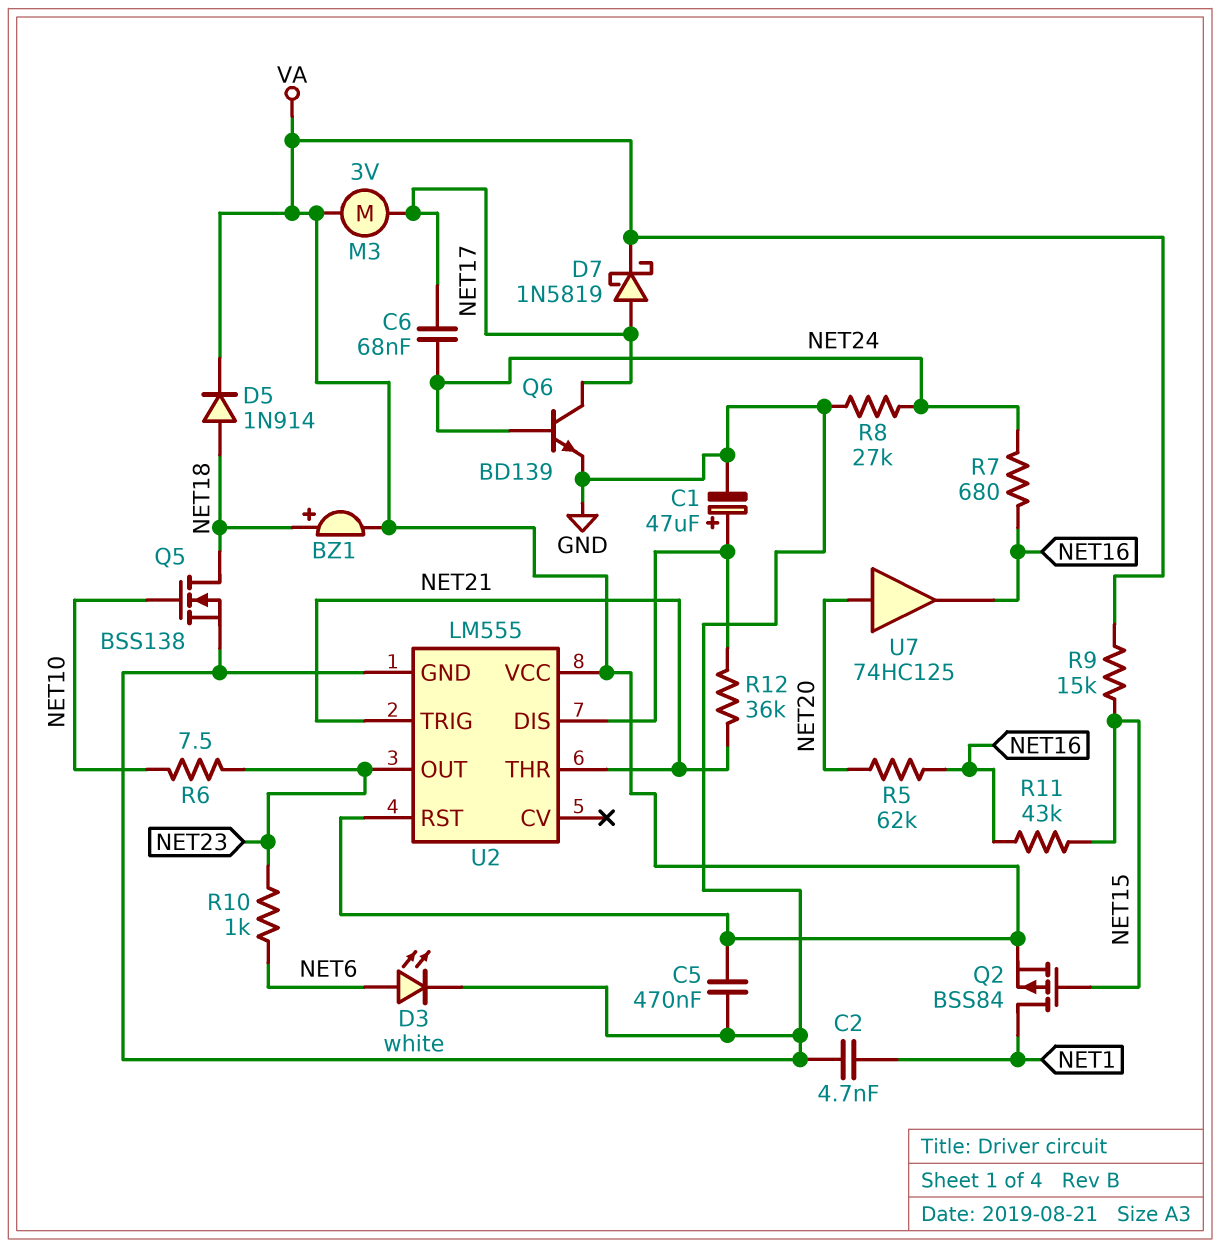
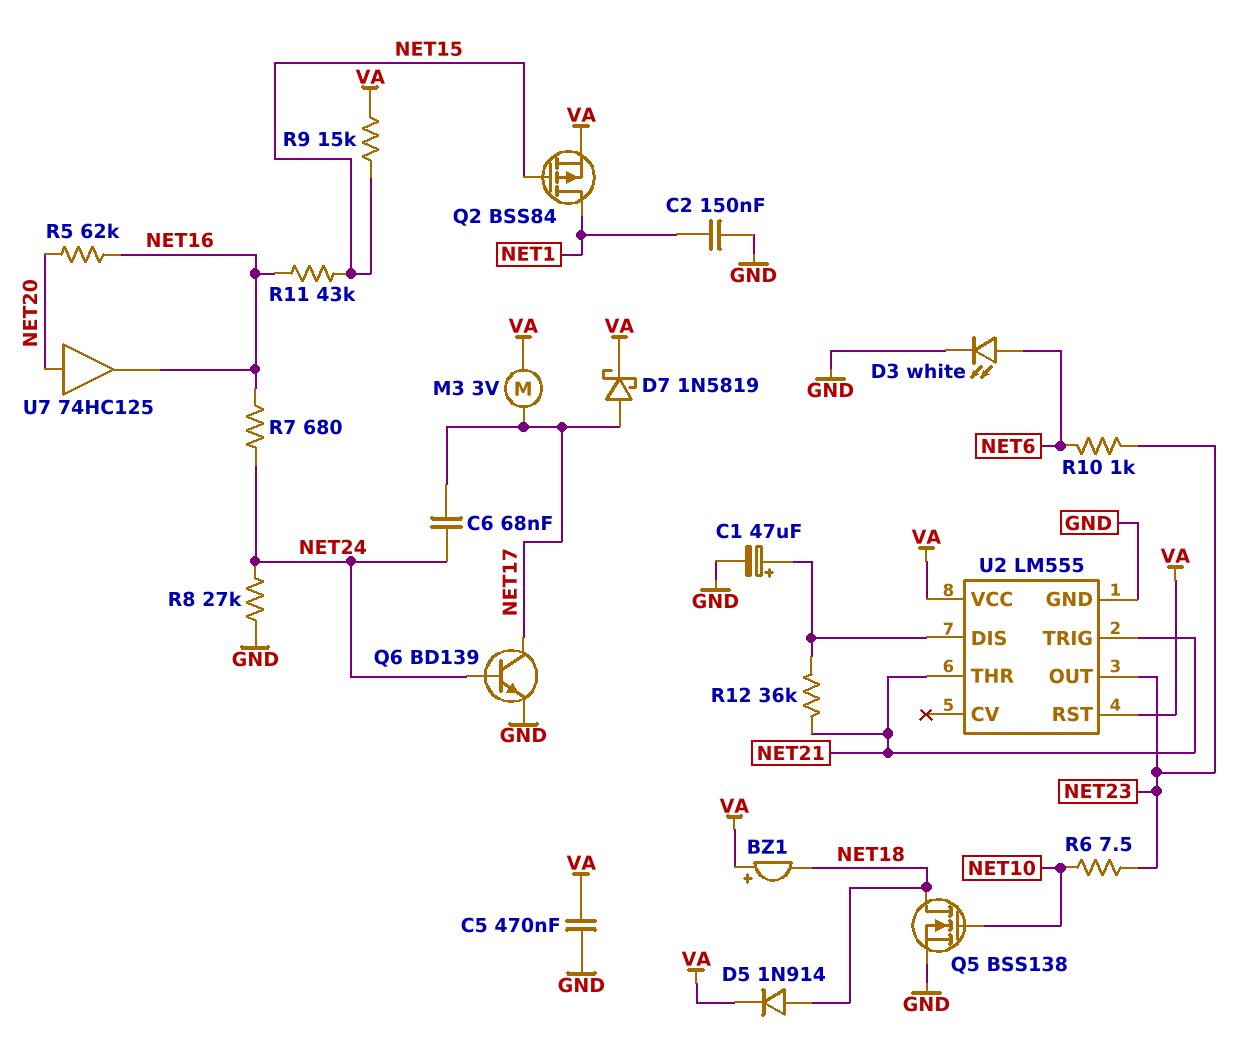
BZ1: buzzer (plus NET18, minus VA) -> buzzer (plus VA, minus NET18)
C2: 4.7nF (GND, NET1) -> 150nF (GND, NET1)

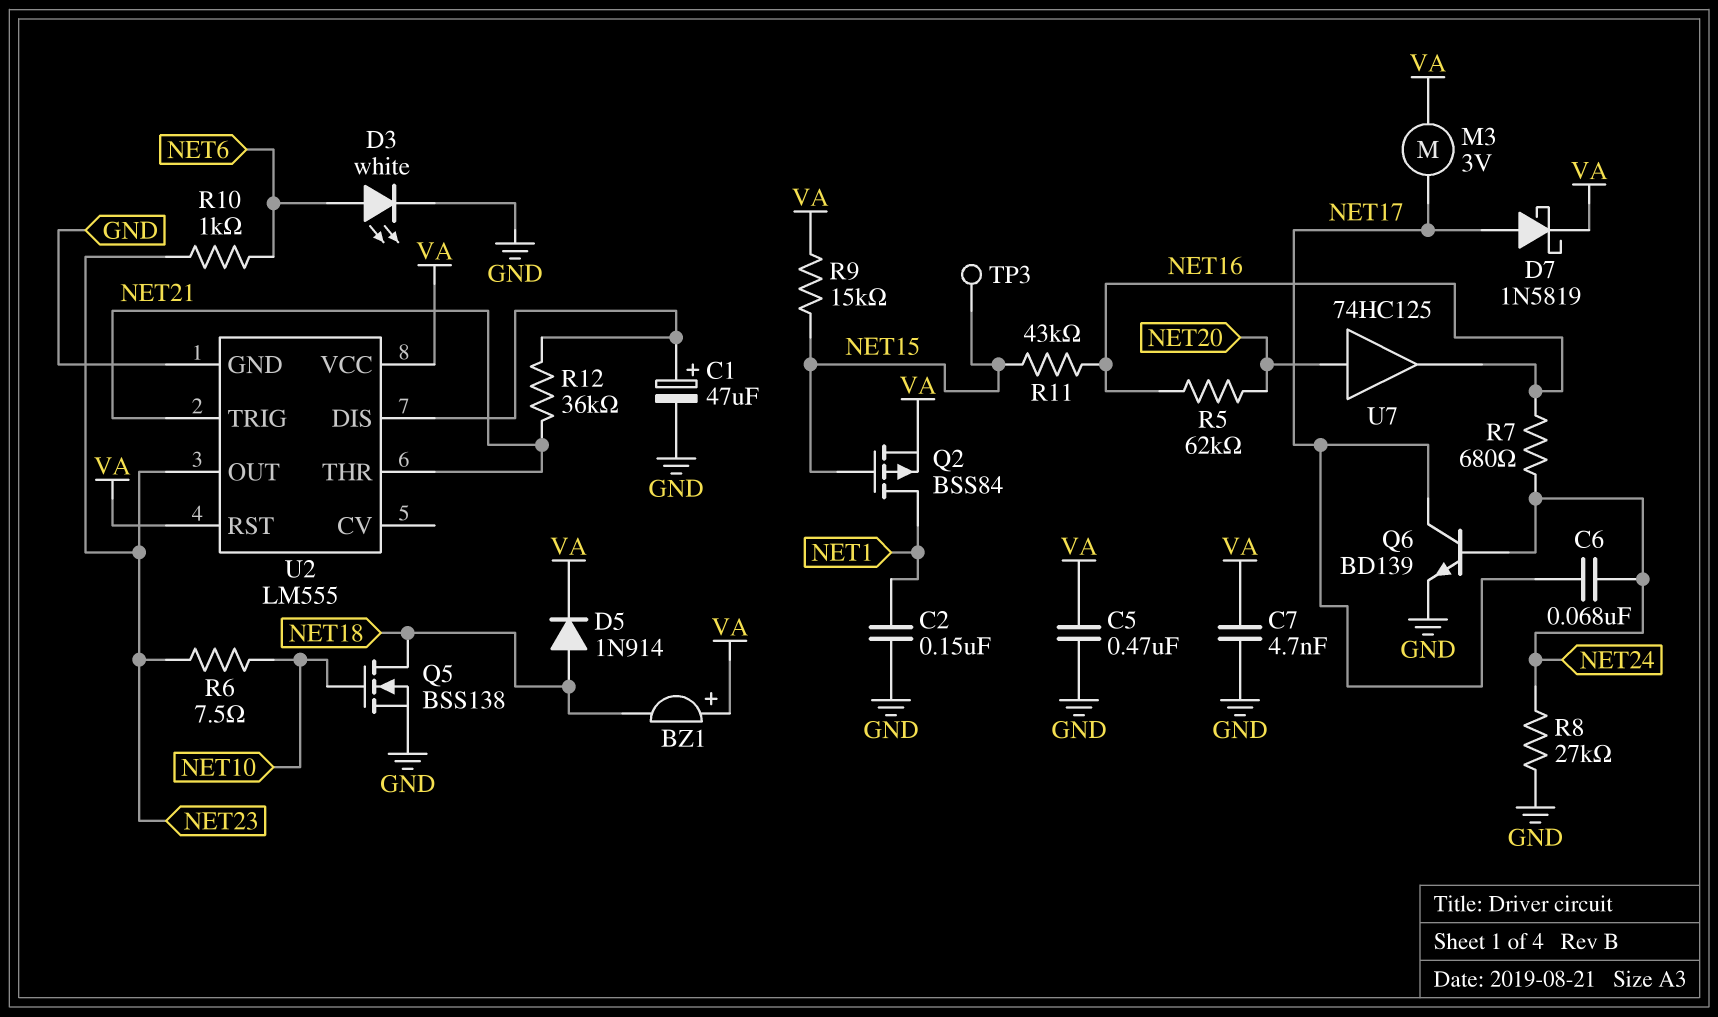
C7: none -> 4.7nF (GND, VA)
TP3: none -> test point (NET15)

